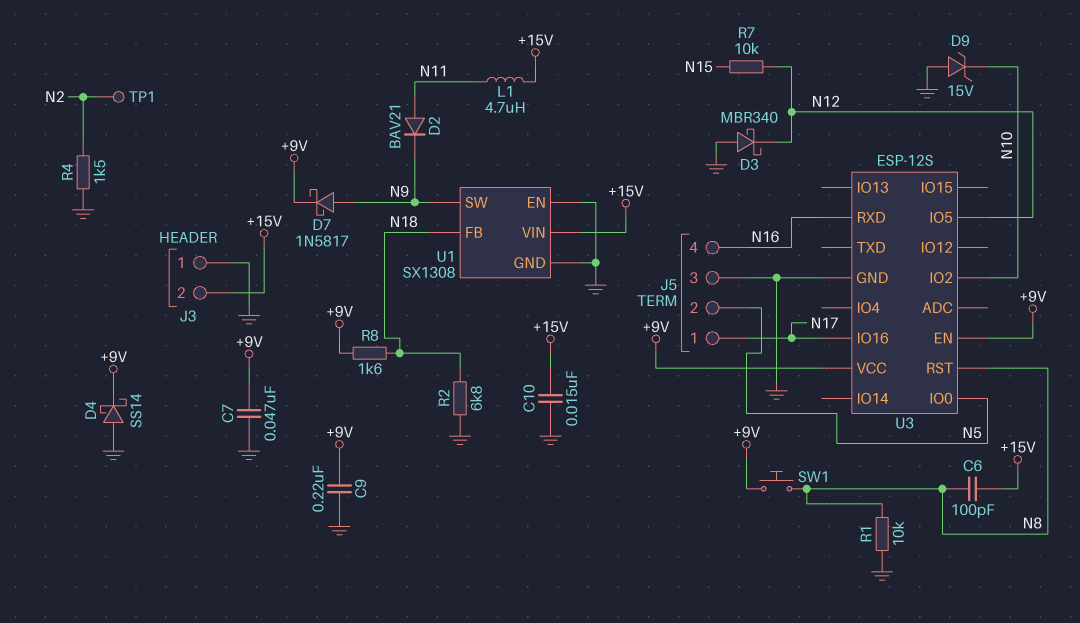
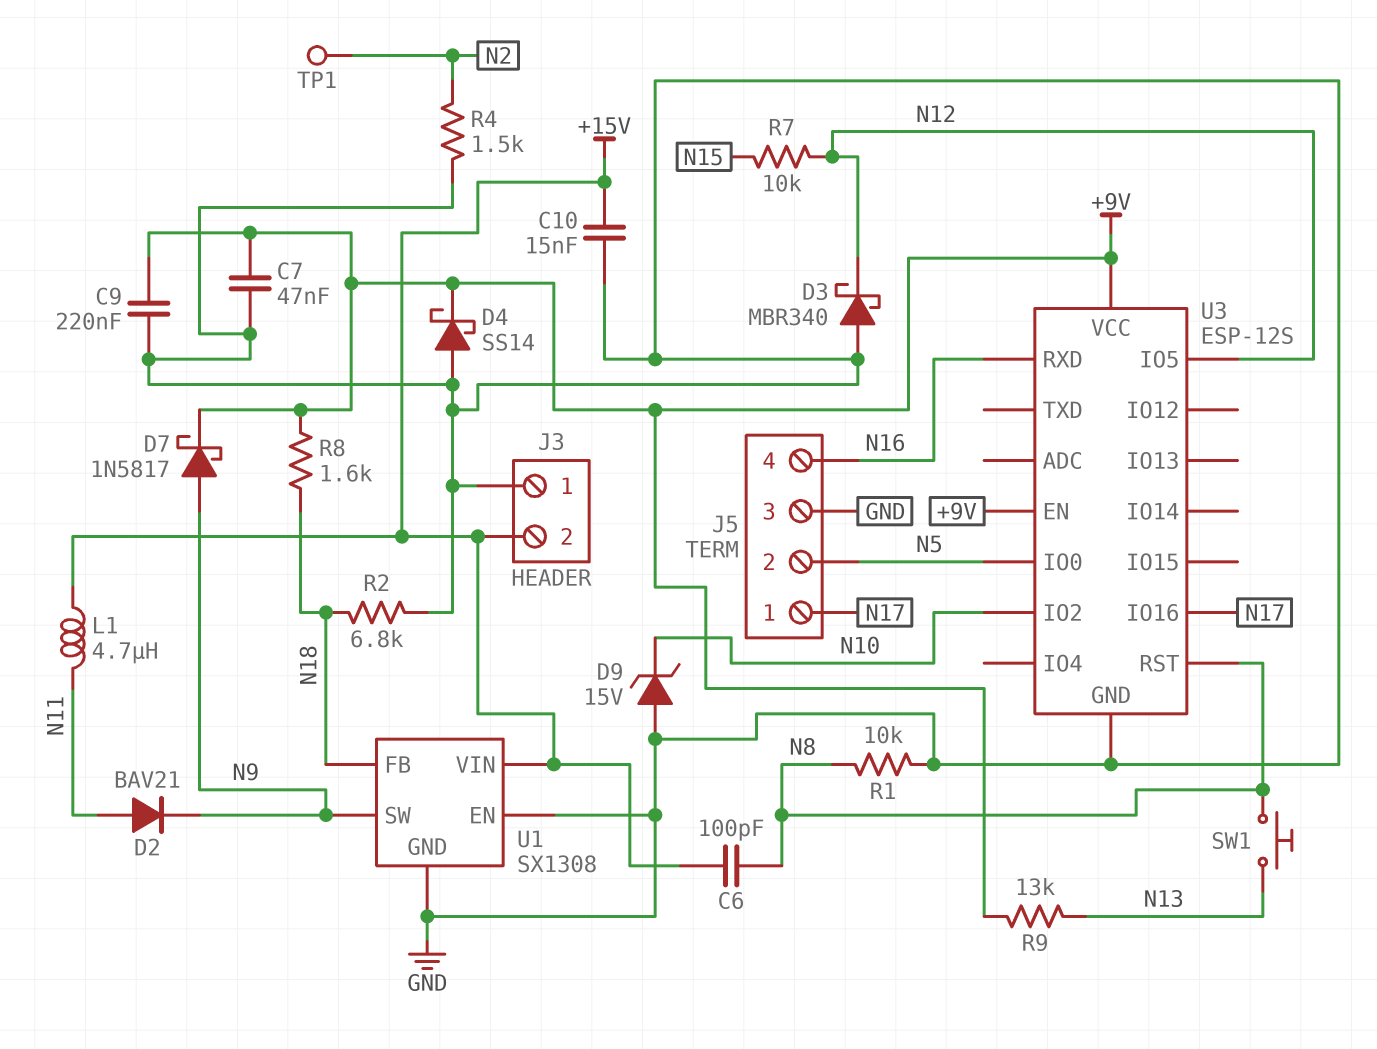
R9: none -> 13k (+9V, N13)
SW1: button (+9V, N8) -> button (N8, N13)

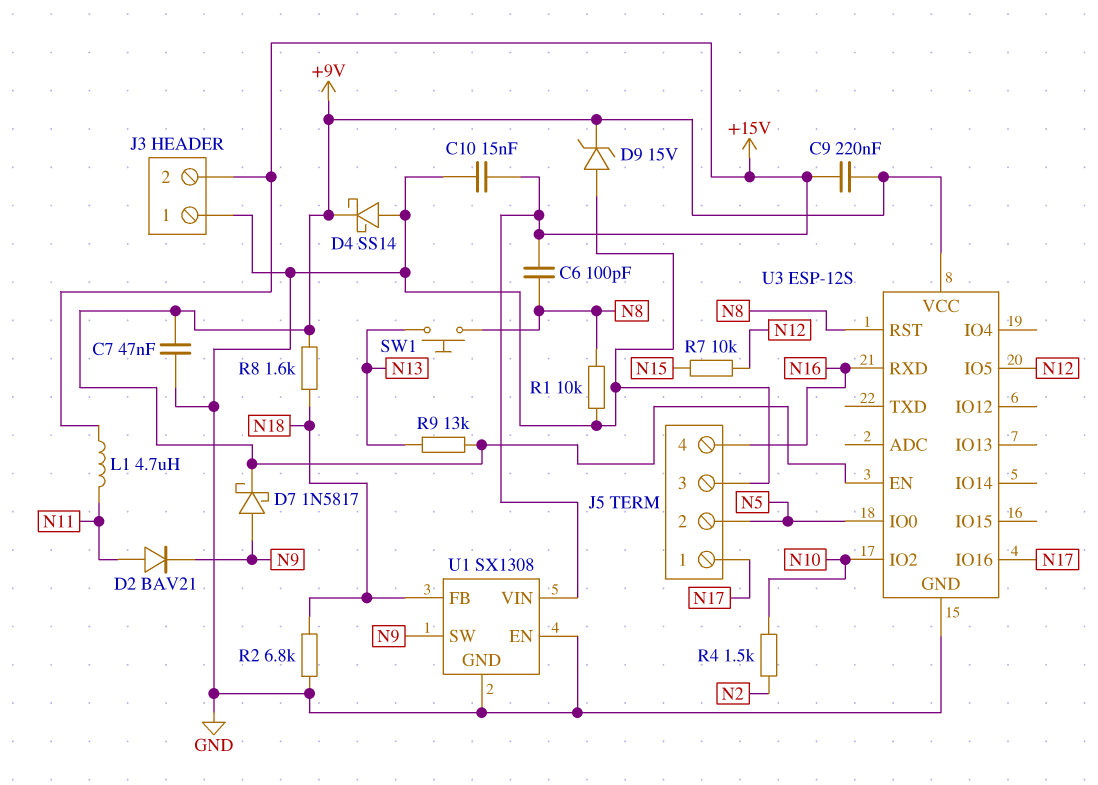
C9: 220nF (+9V, GND) -> 220nF (+9V, +15V)
D3: schottky MBR340 (A GND, K N12) -> none
D9: zener 15V (A GND, K N10) -> zener 15V (A GND, K +9V)
R4: 1.5k (GND, N2) -> 1.5k (N2, N10)
TP1: test point (N2) -> none

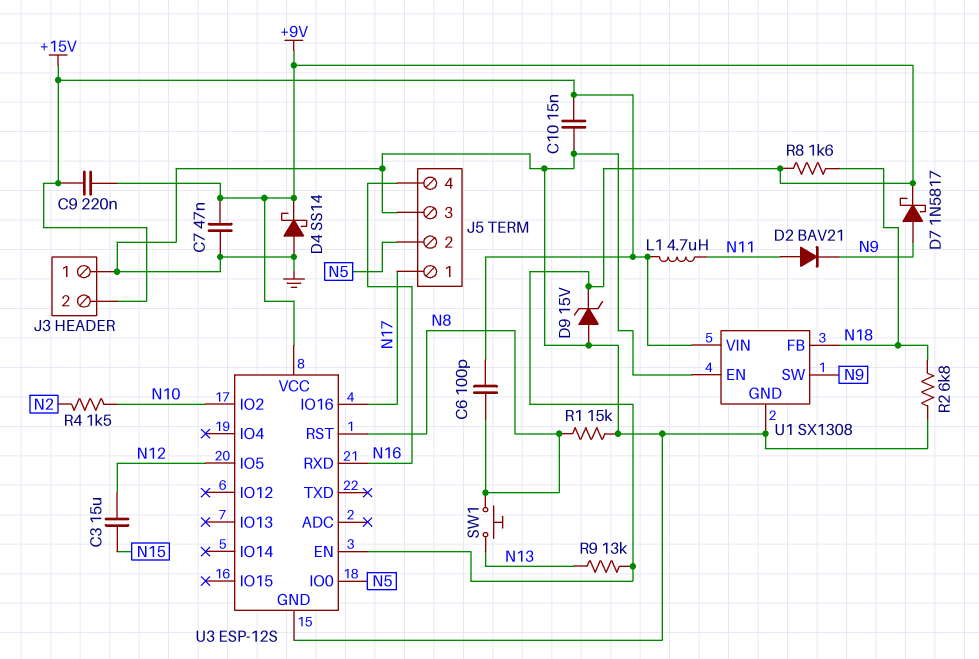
C3: none -> 15uF (N12, N15)
R1: 10k (GND, N8) -> 15k (GND, N8)
R7: 10k (N12, N15) -> none

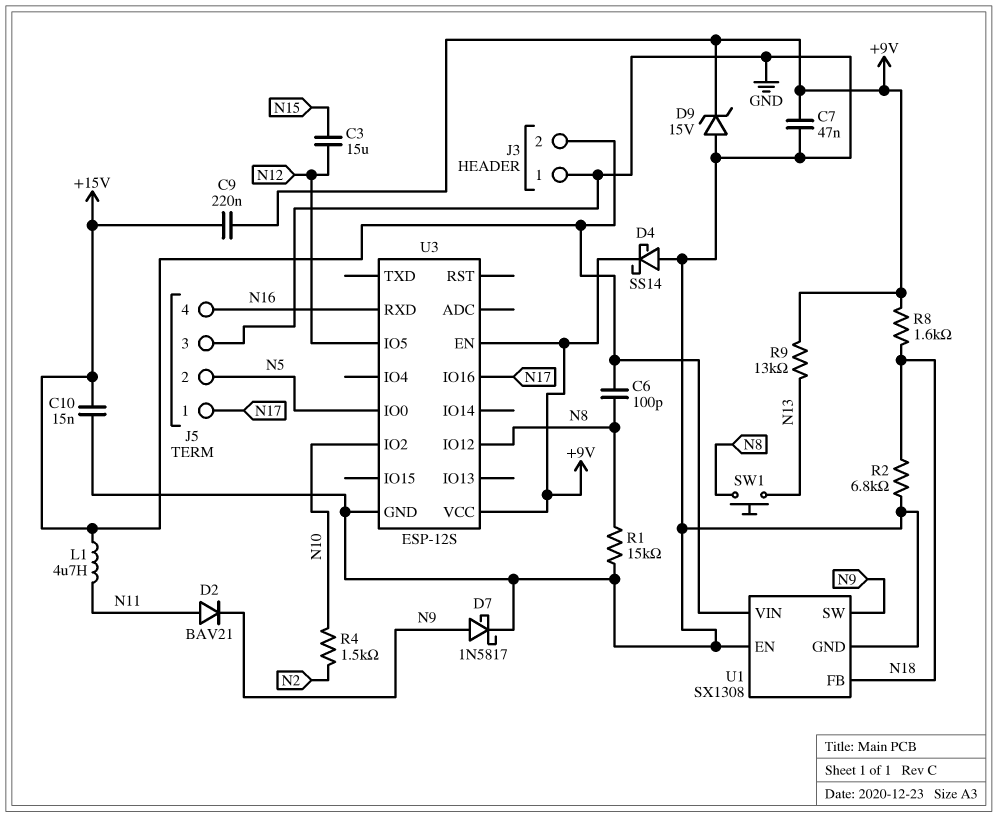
D7: schottky 1N5817 (A N9, K +9V) -> schottky 1N5817 (A N9, K GND)
U3 pin IO12: none -> N8
U3 pin RST: N8 -> none

